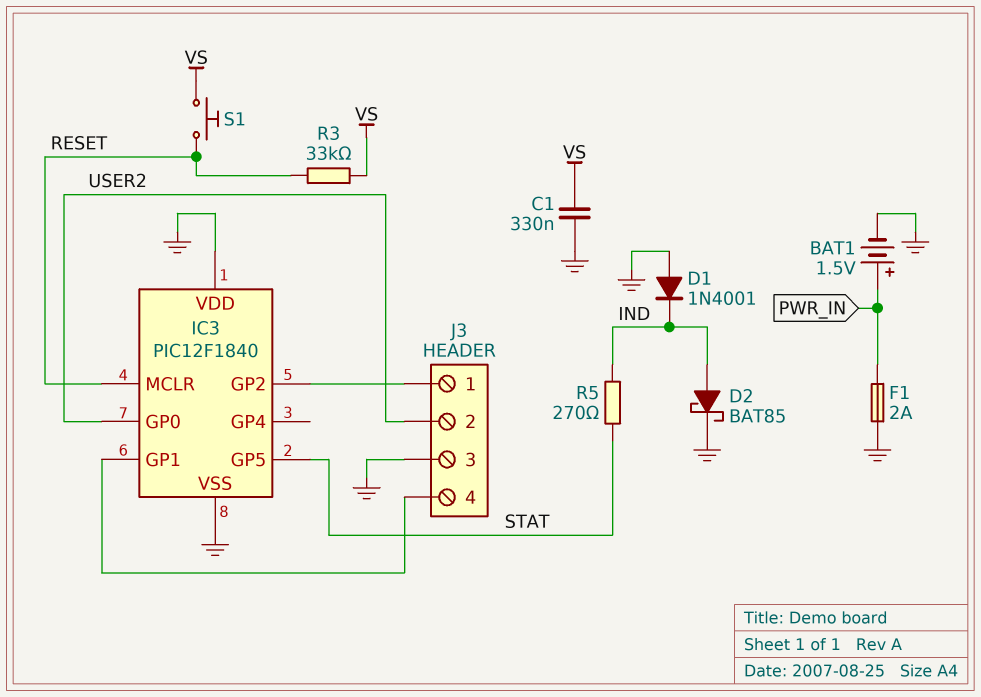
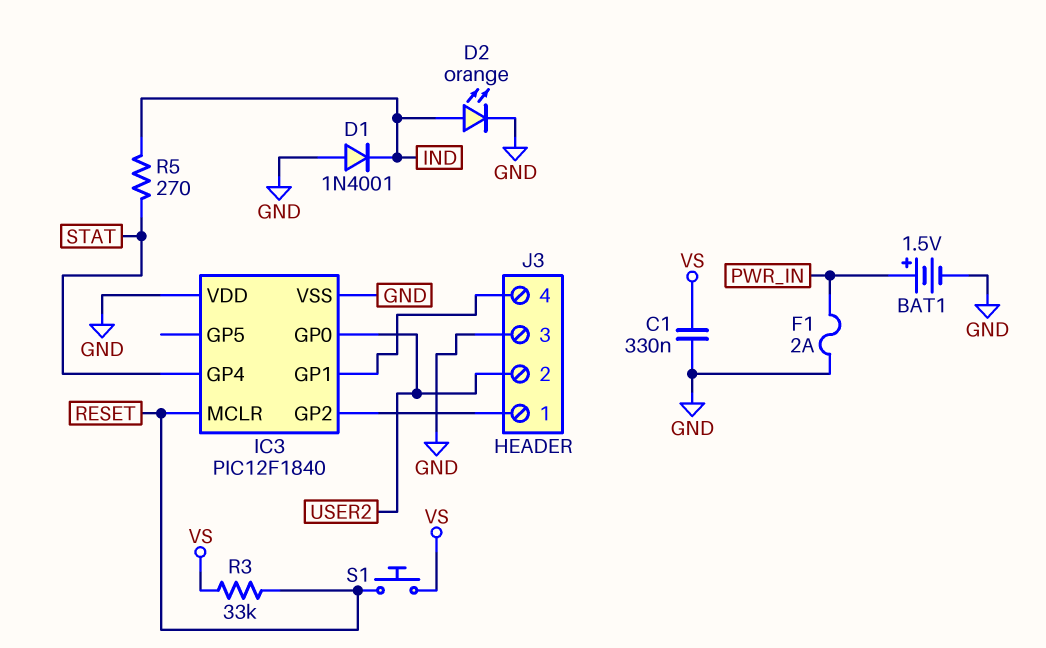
D2: schottky BAT85 (A IND, K GND) -> LED orange (A IND, K GND)
IC3 pin GP4: none -> STAT
IC3 pin GP5: STAT -> none

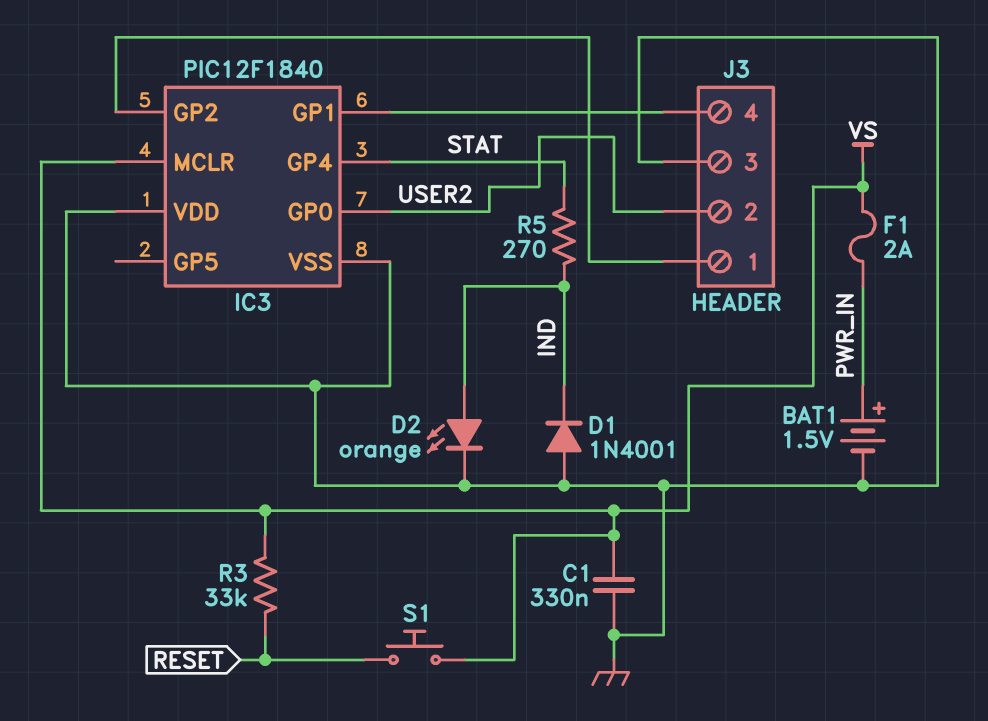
F1: 2A (GND, PWR_IN) -> 2A (PWR_IN, VS)
IC3 pin MCLR: RESET -> VS

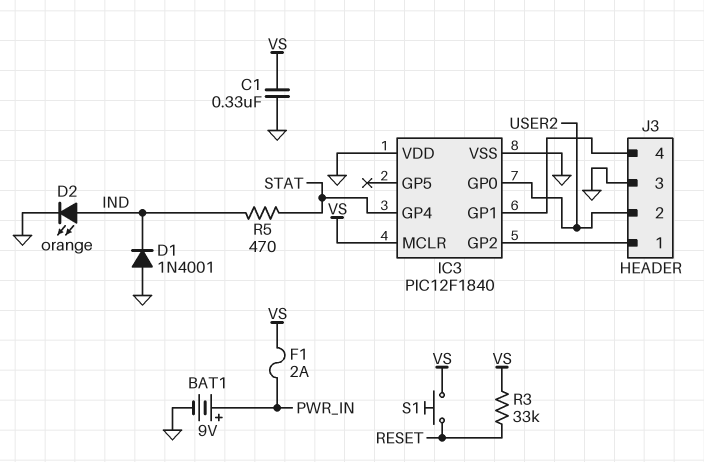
BAT1: 1.5V (plus PWR_IN, minus GND) -> 9V (plus PWR_IN, minus GND)
R5: 270 (IND, STAT) -> 470 (IND, STAT)

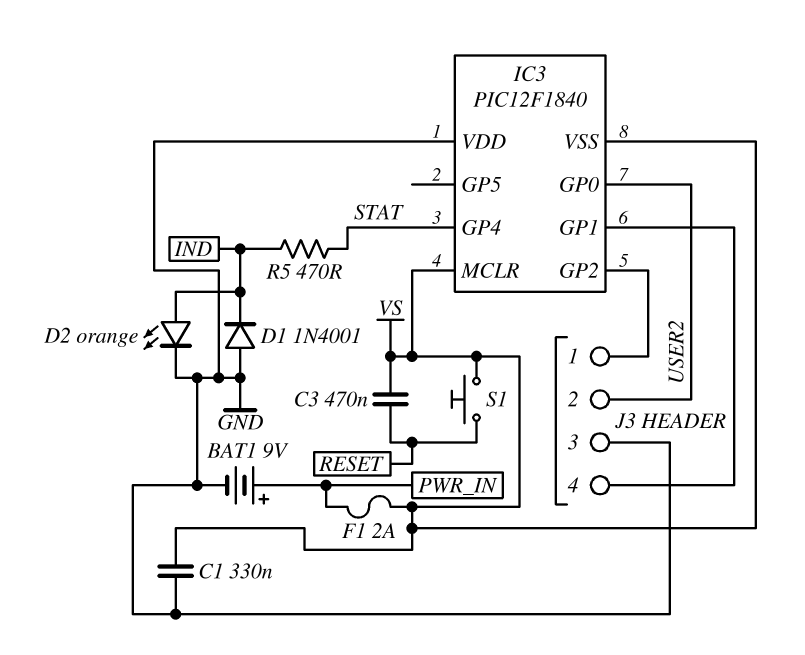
C3: none -> 470nF (RESET, VS)
IC3 pin VSS: GND -> VS
R3: 33k (RESET, VS) -> none

